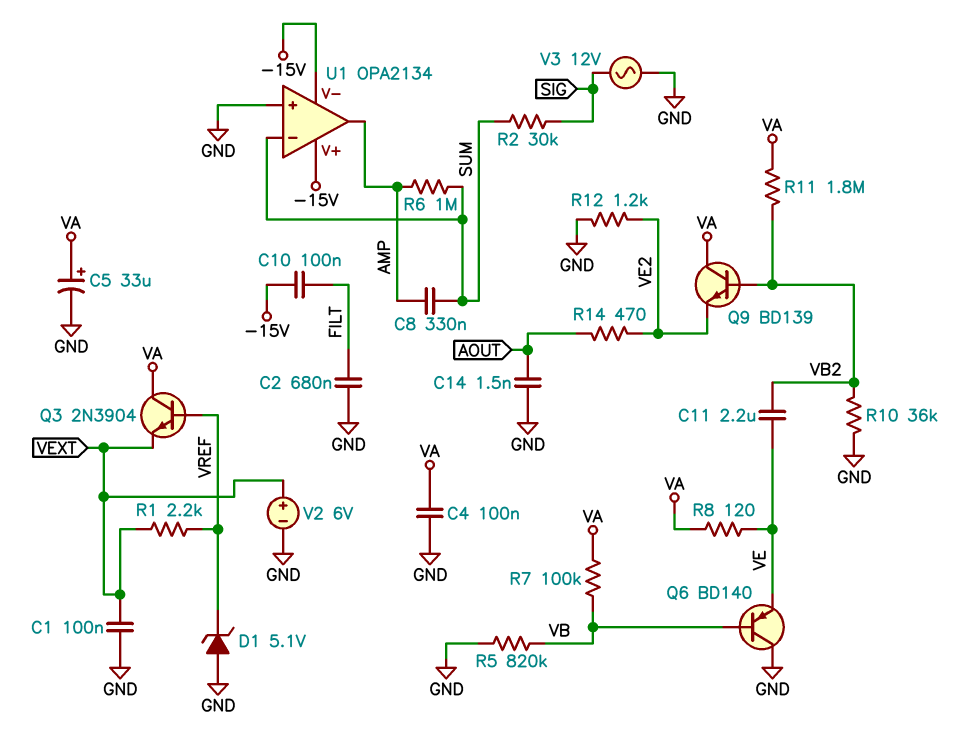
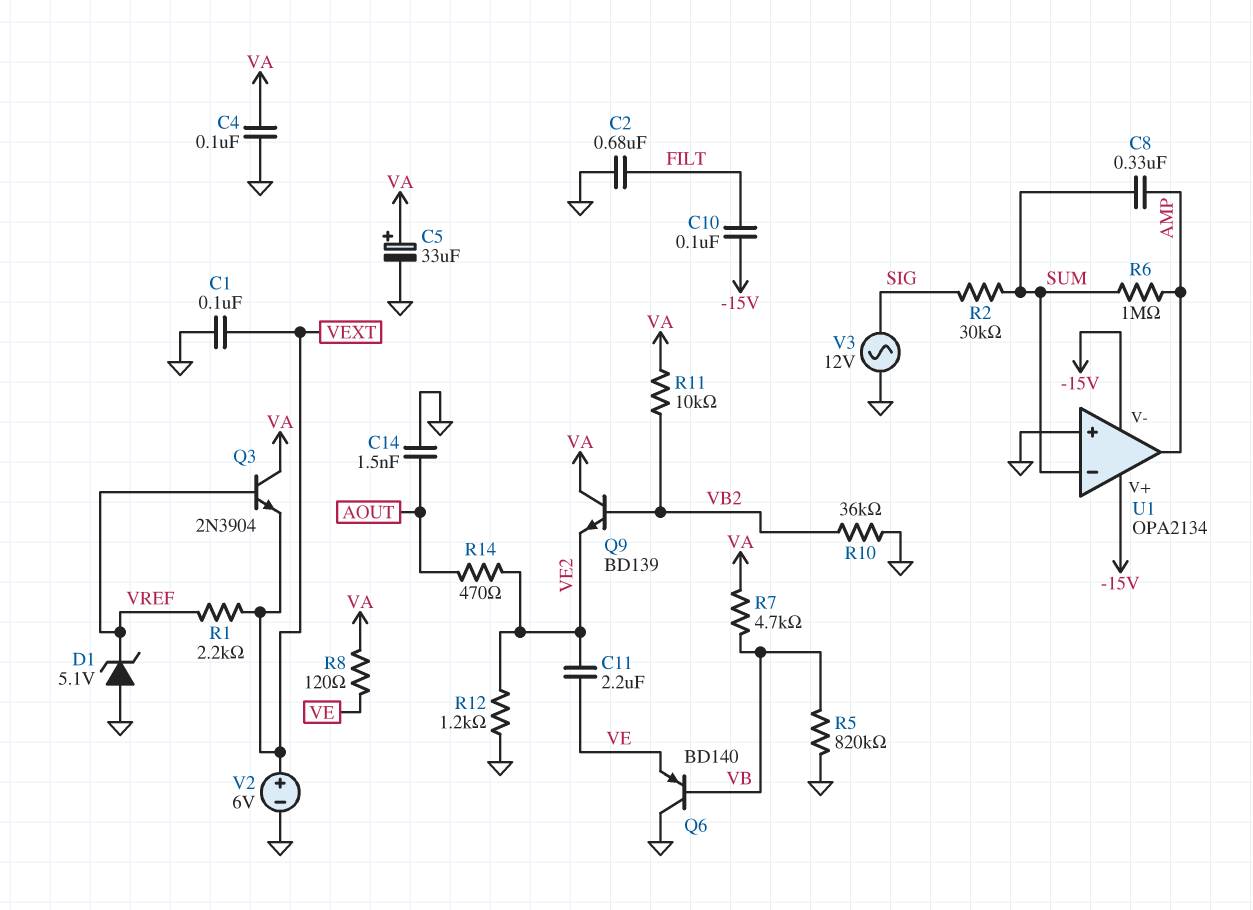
C11: 2.2uF (VB2, VE) -> 2.2uF (VE, VE2)
R7: 100k (VA, VB) -> 4.7k (VA, VB)
R11: 1.8M (VA, VB2) -> 10k (VA, VB2)

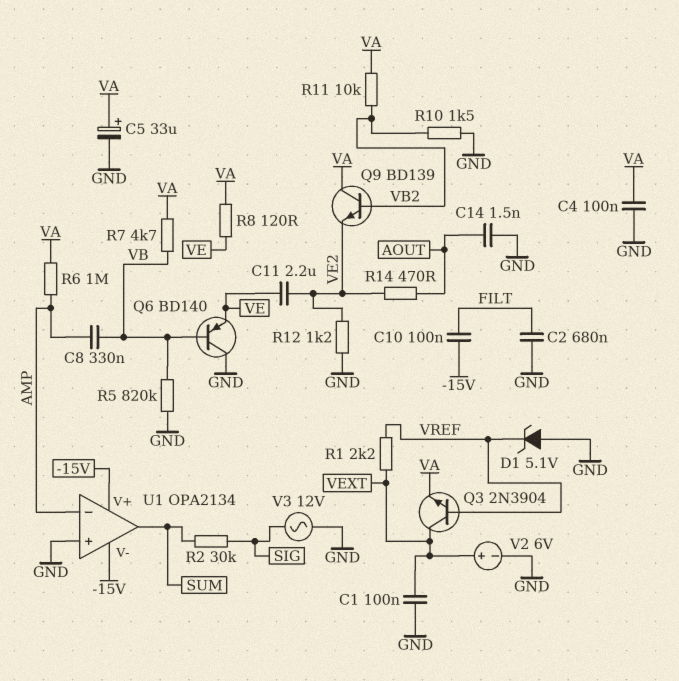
C8: 330nF (AMP, SUM) -> 330nF (AMP, VB)
Q3: NPN 2N3904 (B VREF, C VA, E VEXT) -> NPN 2N3904 (B VREF, C VEXT, E VA)
R6: 1M (AMP, SUM) -> 1M (AMP, VA)
R10: 36k (GND, VB2) -> 1.5k (GND, VB2)
U1 pin in-: SUM -> AMP
U1 pin out: AMP -> SUM

